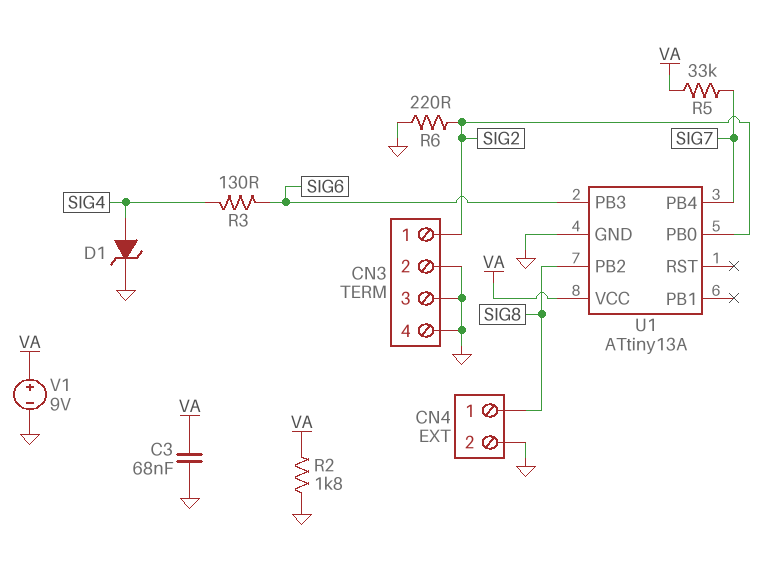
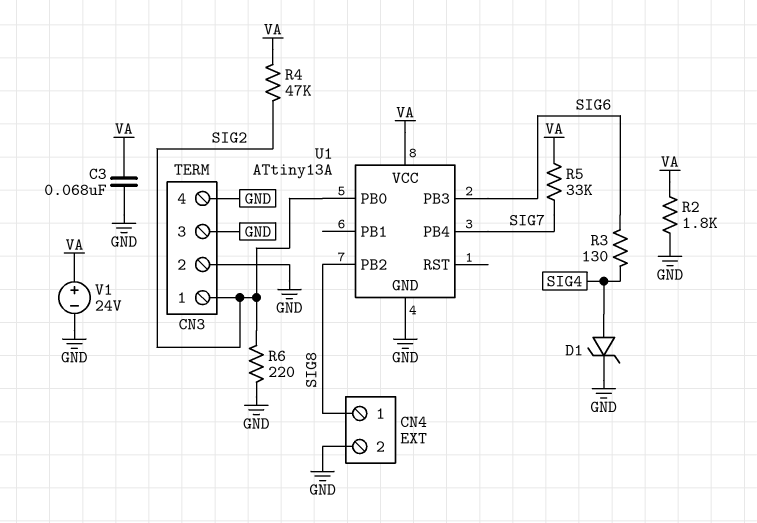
R4: none -> 47k (SIG2, VA)
V1: 9V (plus VA, minus GND) -> 24V (plus VA, minus GND)

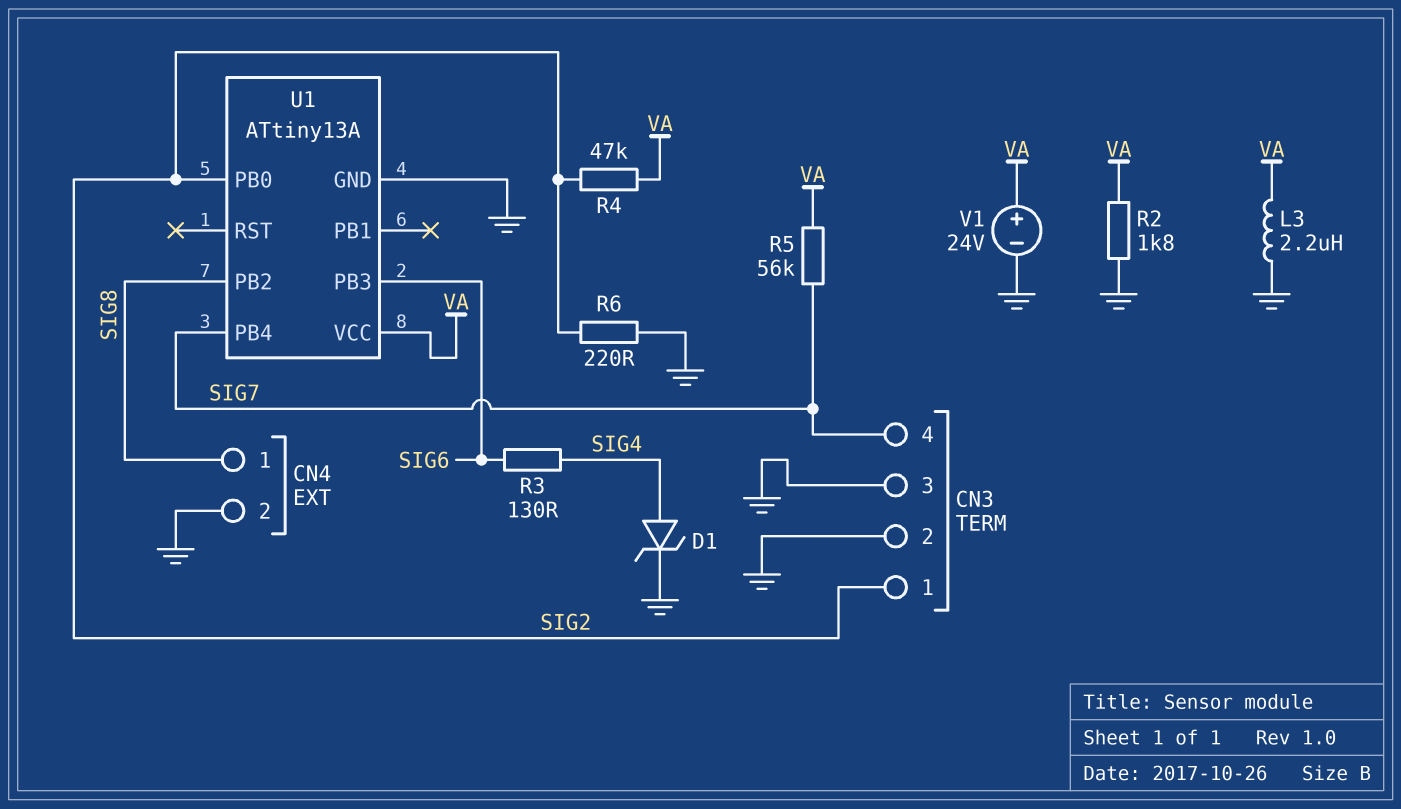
C3: 68nF (GND, VA) -> none
CN3 pin 4: GND -> SIG7
L3: none -> 2.2uH (GND, VA)
R5: 33k (SIG7, VA) -> 56k (SIG7, VA)

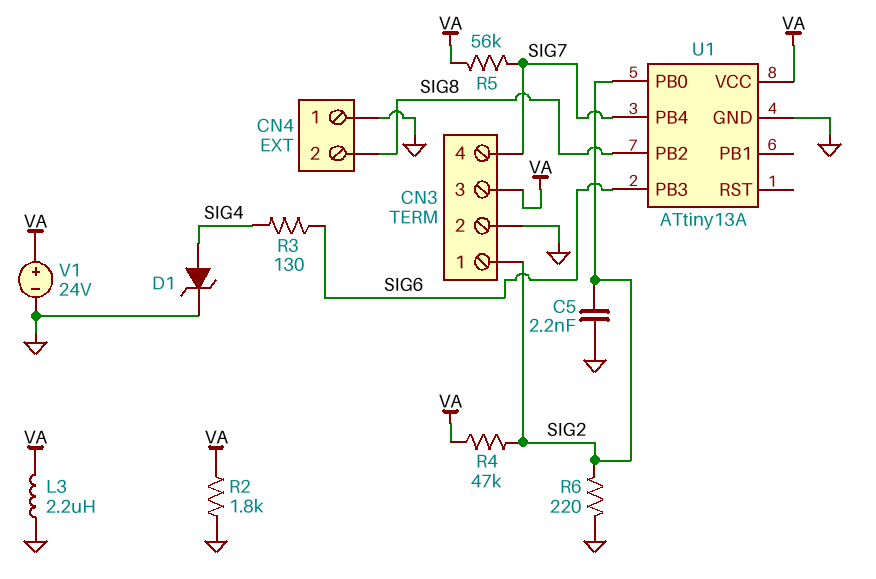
C5: none -> 2.2nF (GND, SIG2)
CN3 pin 3: GND -> VA
CN4 pin 1: SIG8 -> GND
CN4 pin 2: GND -> SIG8

